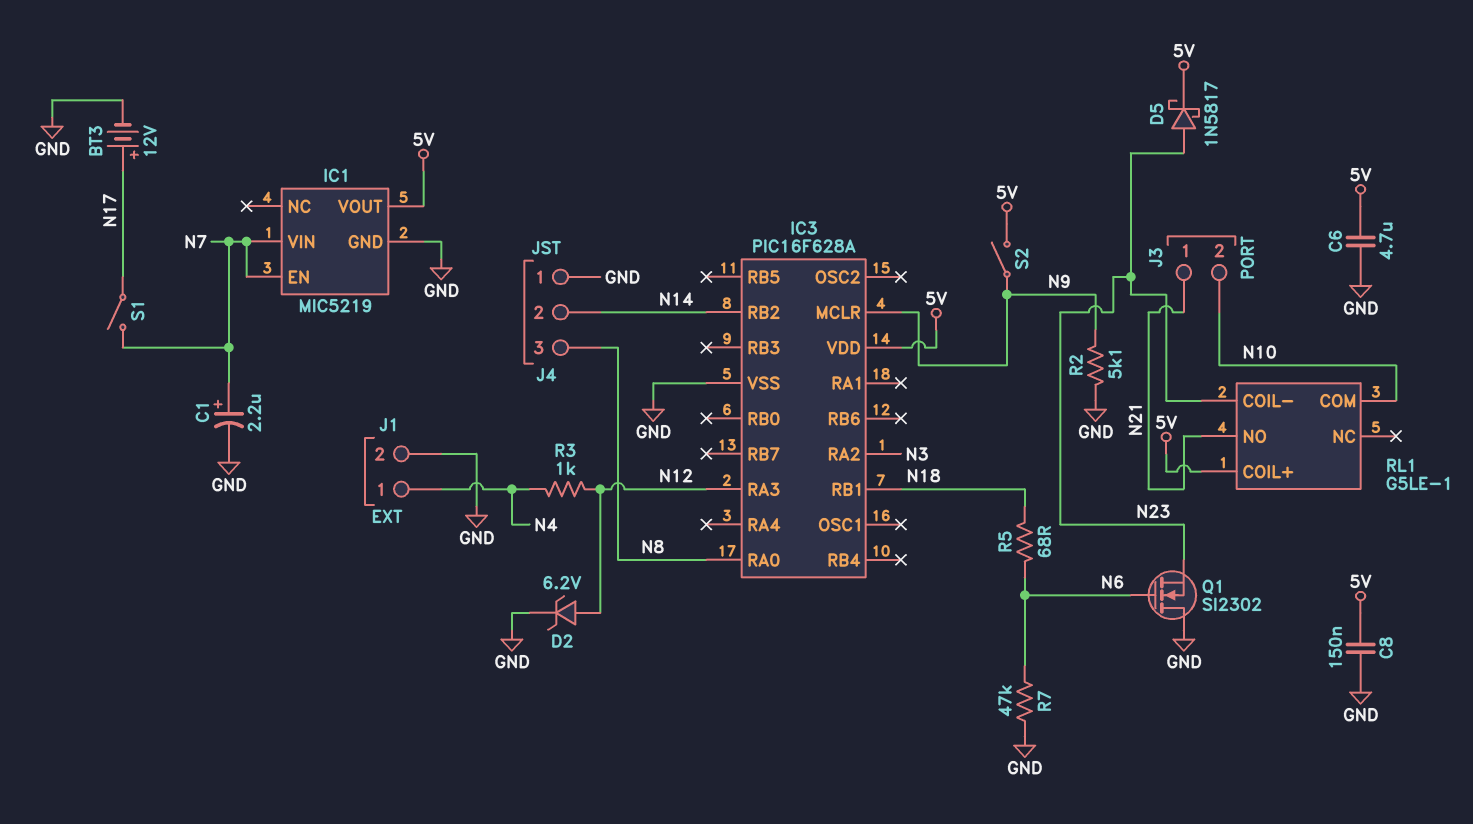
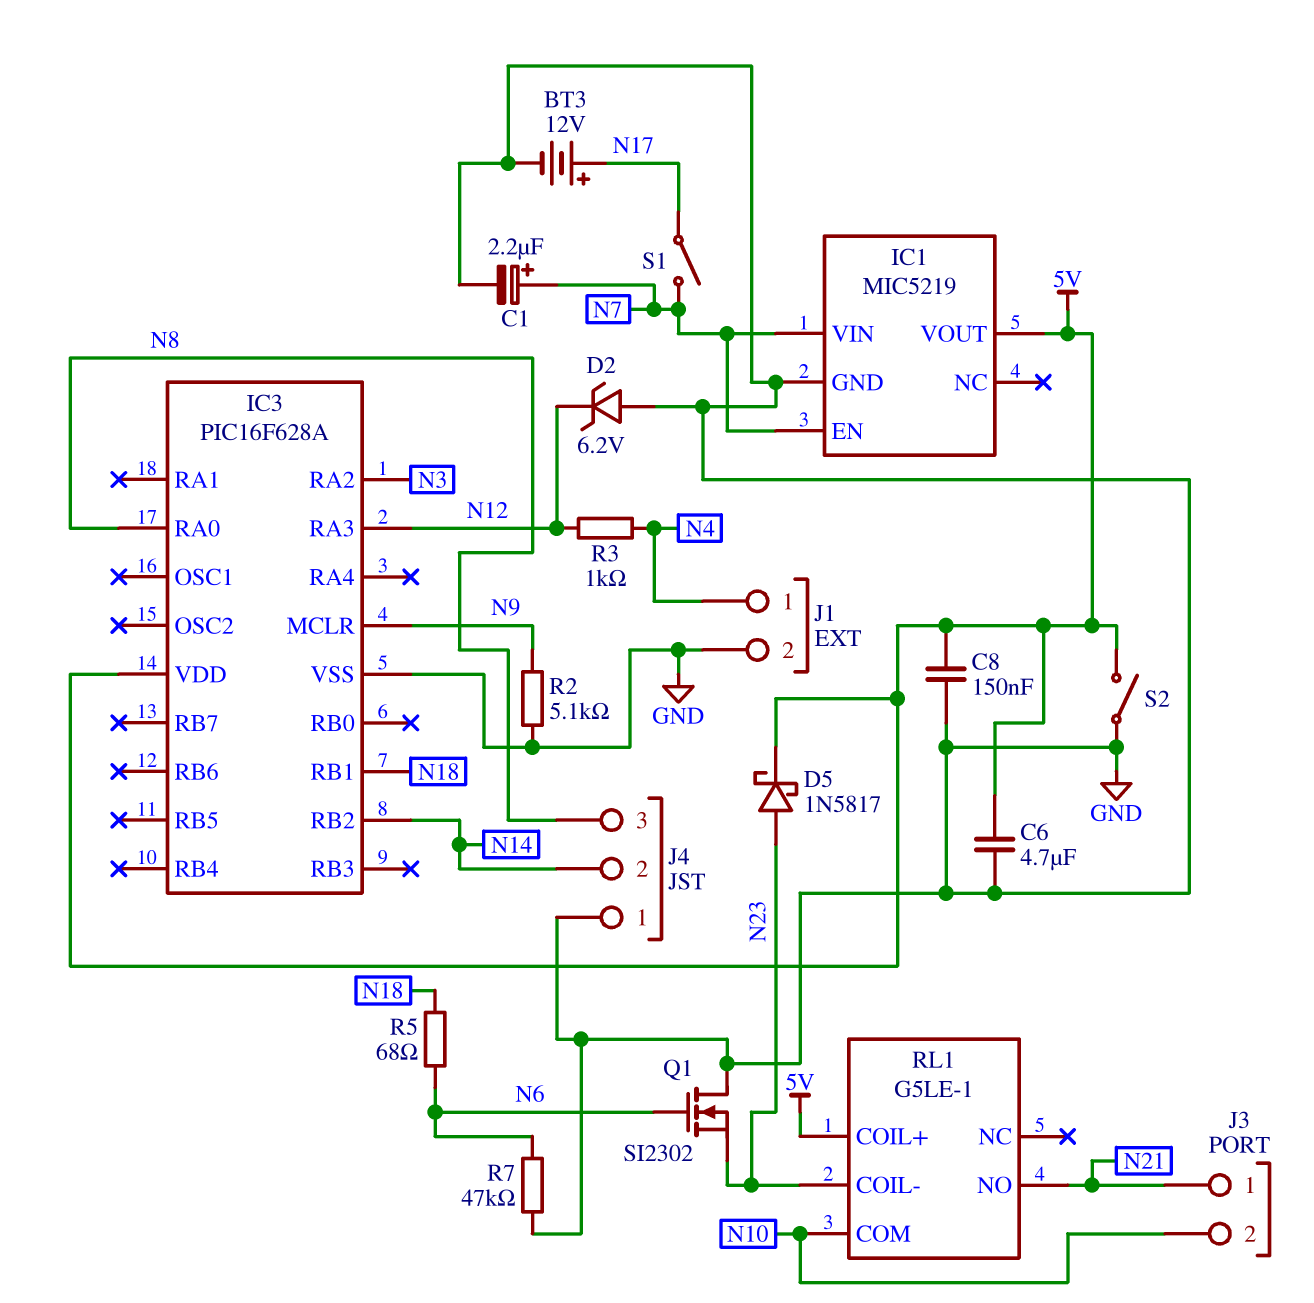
D2: zener 6.2V (A N12, K GND) -> zener 6.2V (A GND, K N12)
S2: switch (5V, N9) -> switch (5V, GND)

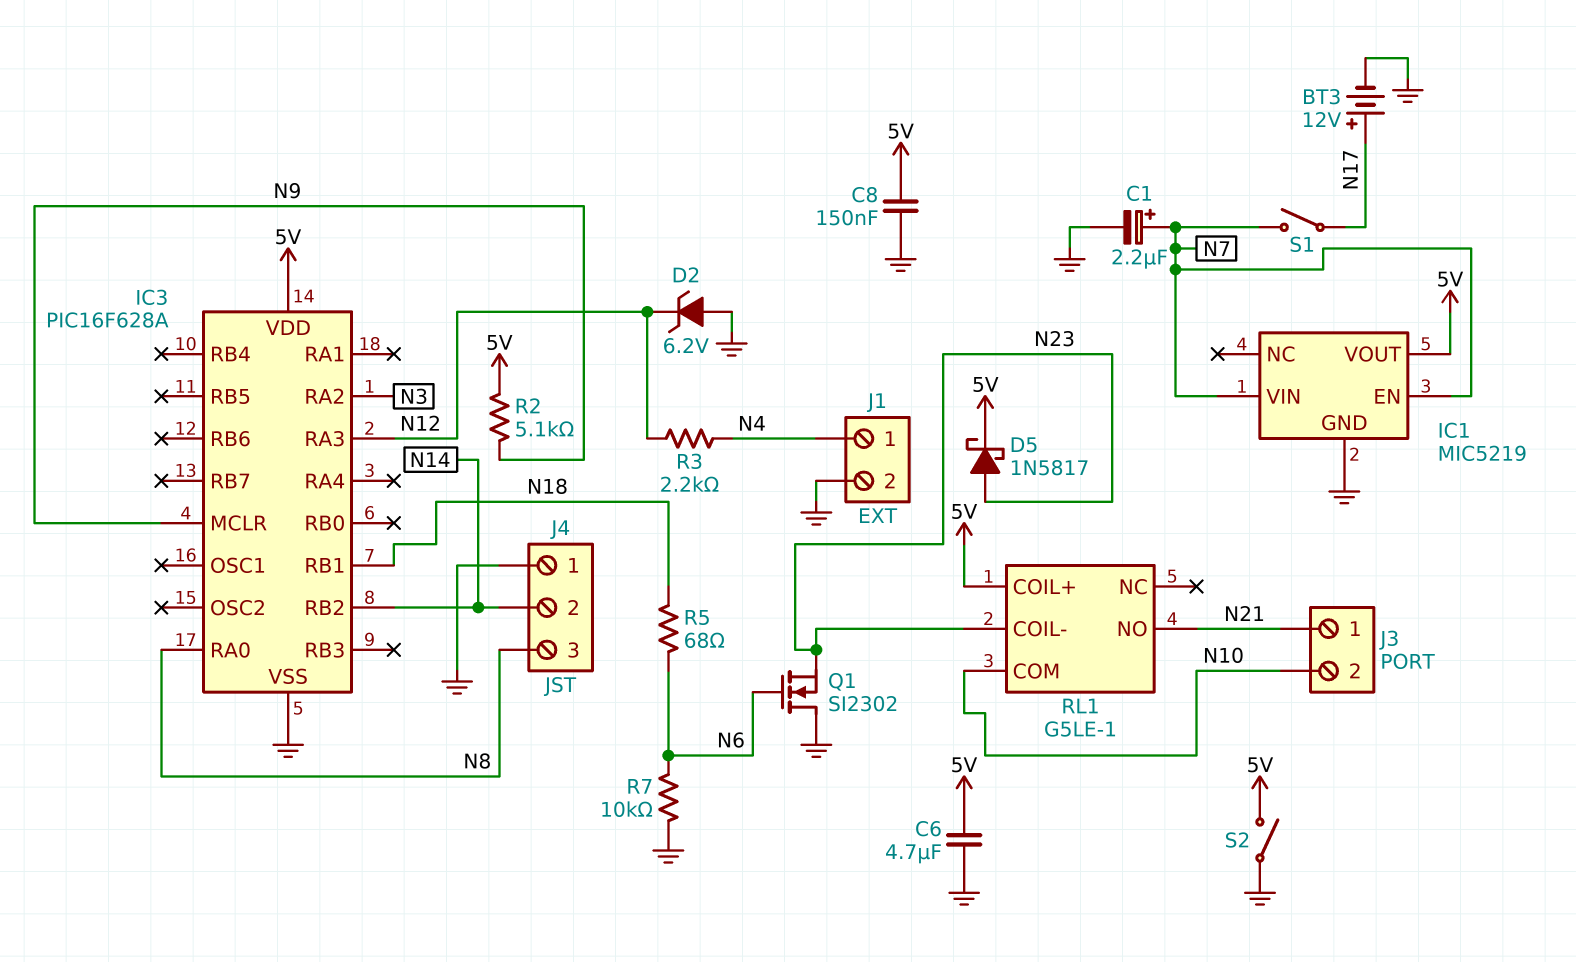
R2: 5.1k (GND, N9) -> 5.1k (5V, N9)
R3: 1k (N4, N12) -> 2.2k (N4, N12)
R7: 47k (GND, N6) -> 10k (GND, N6)

